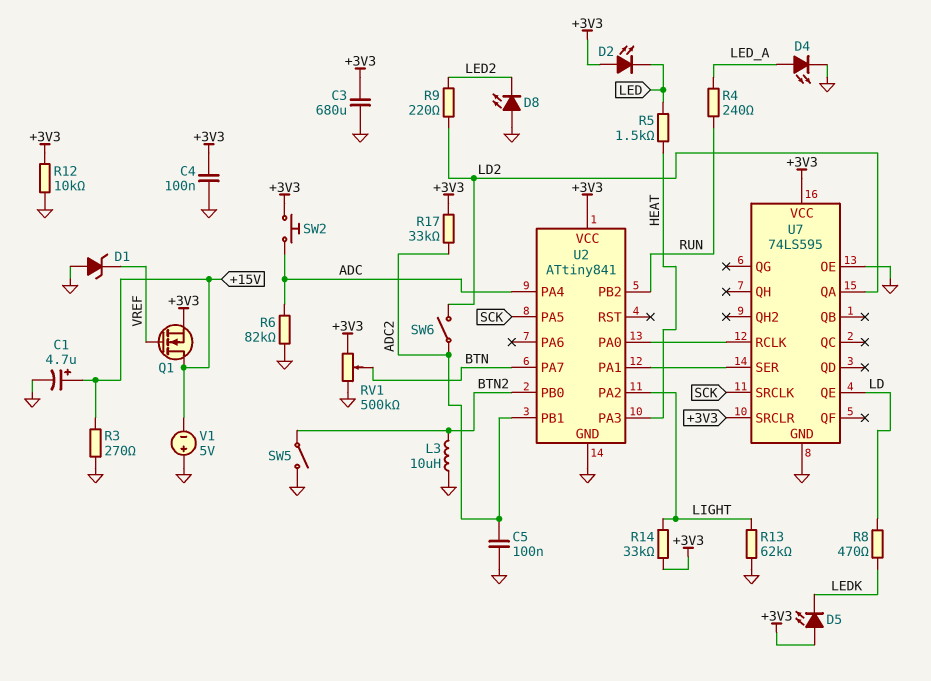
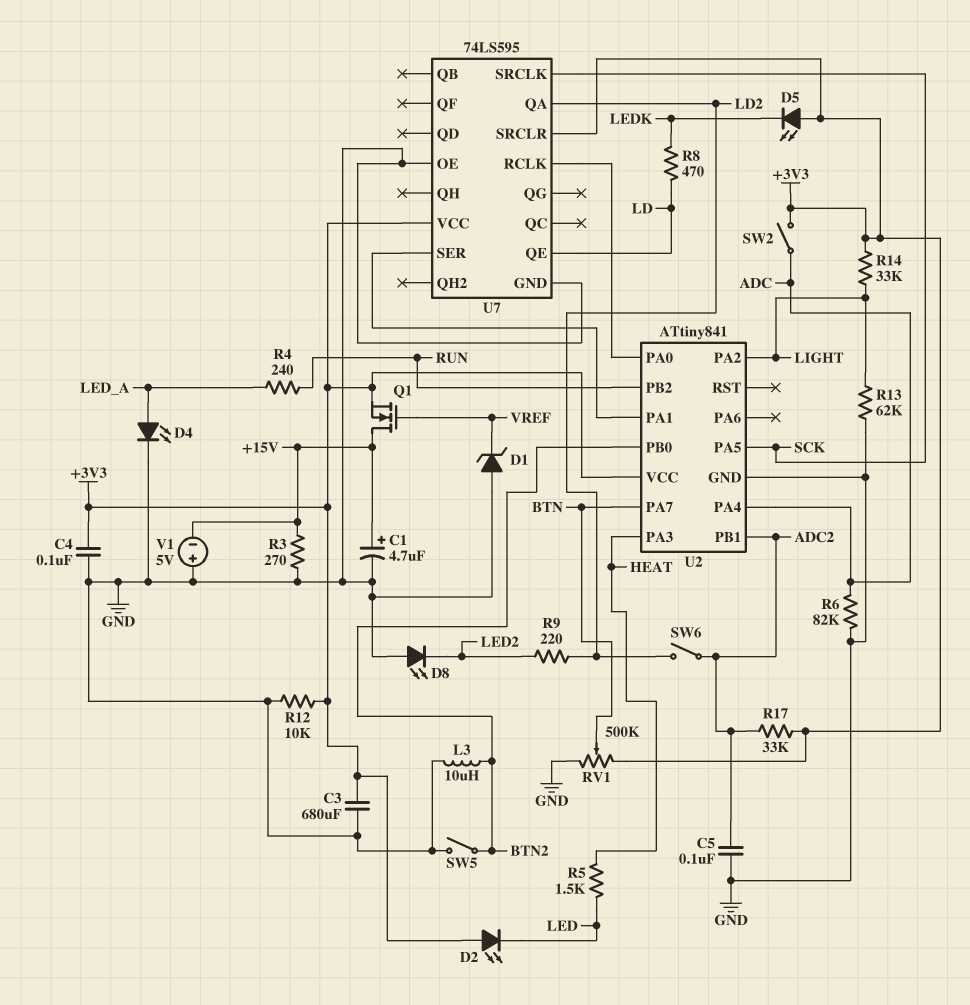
SW2: button (+3V3, ADC) -> switch (+3V3, ADC)

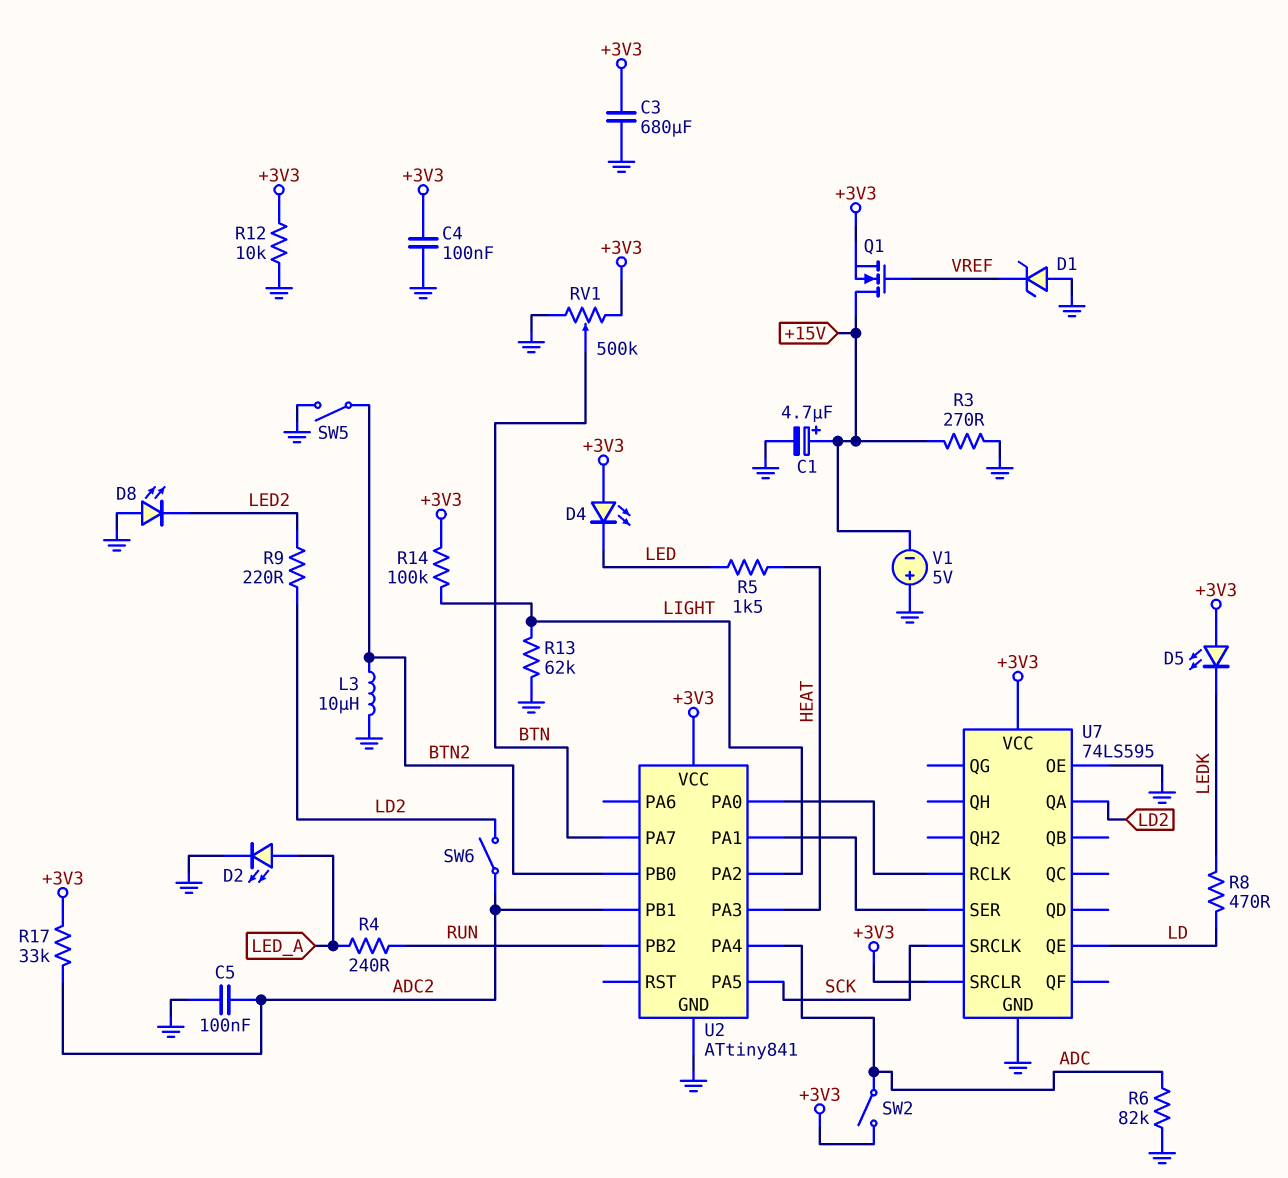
D2: LED (A +3V3, K LED) -> LED (A LED_A, K GND)
D4: LED (A LED_A, K GND) -> LED (A +3V3, K LED)
R14: 33k (+3V3, LIGHT) -> 100k (+3V3, LIGHT)

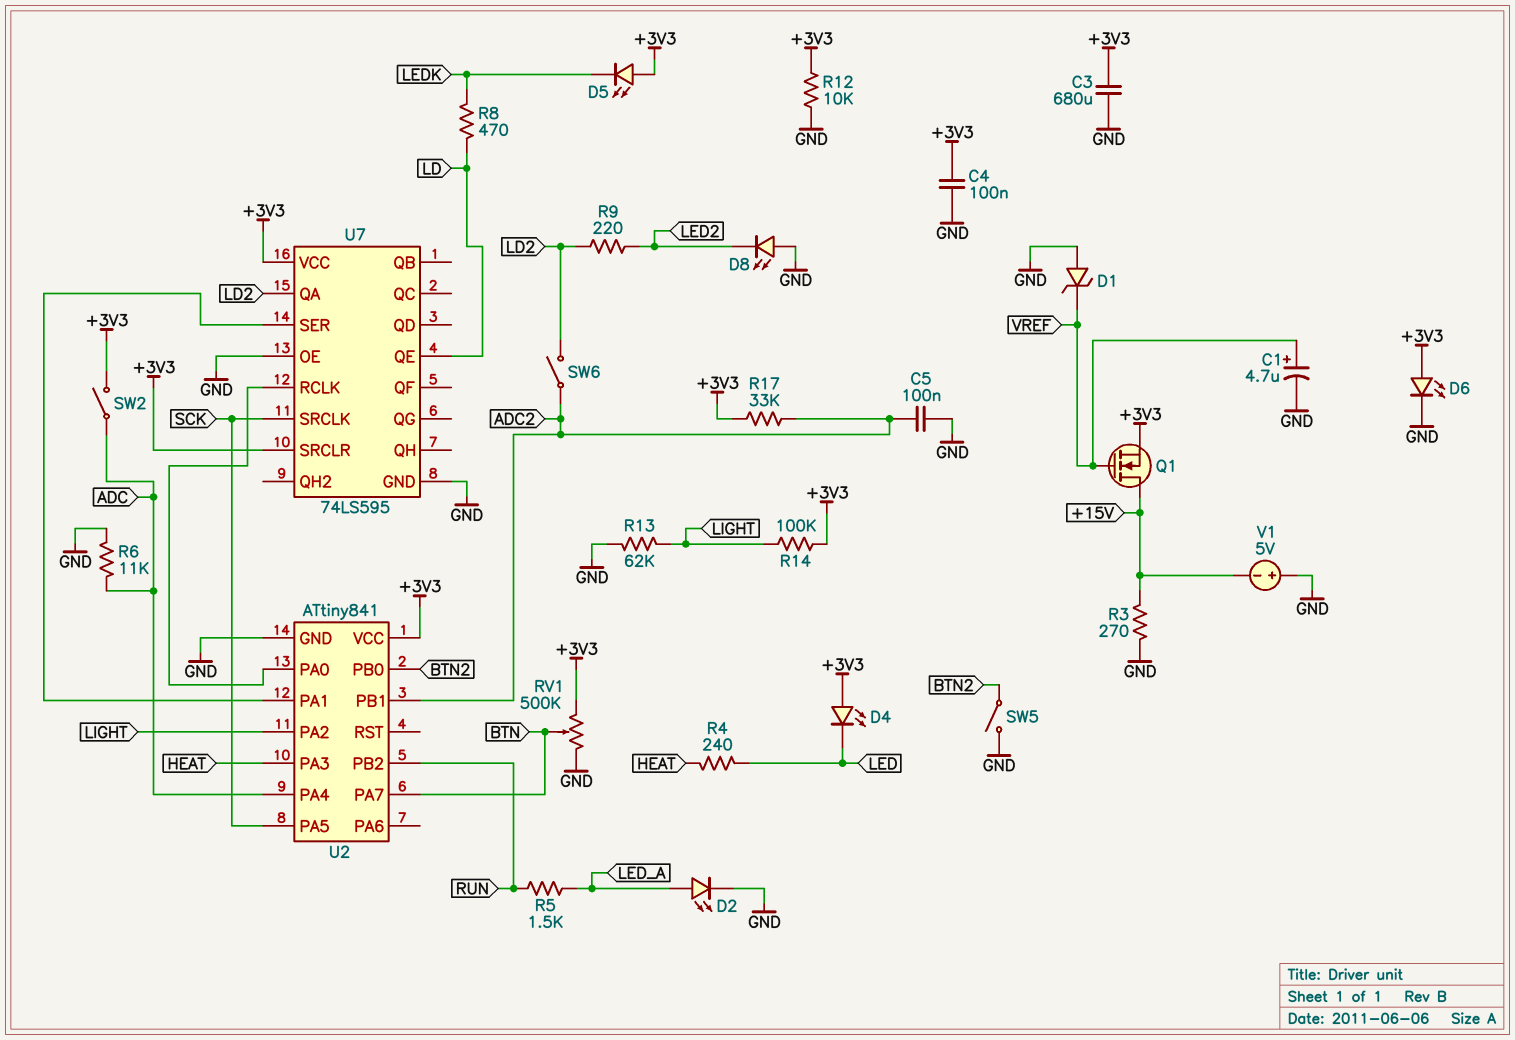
C1: 4.7uF (plus +15V, minus GND) -> 4.7uF (plus VREF, minus GND)
D6: none -> LED (A +3V3, K GND)
L3: 10uH (BTN2, GND) -> none
R4: 240 (LED_A, RUN) -> 240 (HEAT, LED)
R5: 1.5k (HEAT, LED) -> 1.5k (LED_A, RUN)
R6: 82k (ADC, GND) -> 11k (ADC, GND)

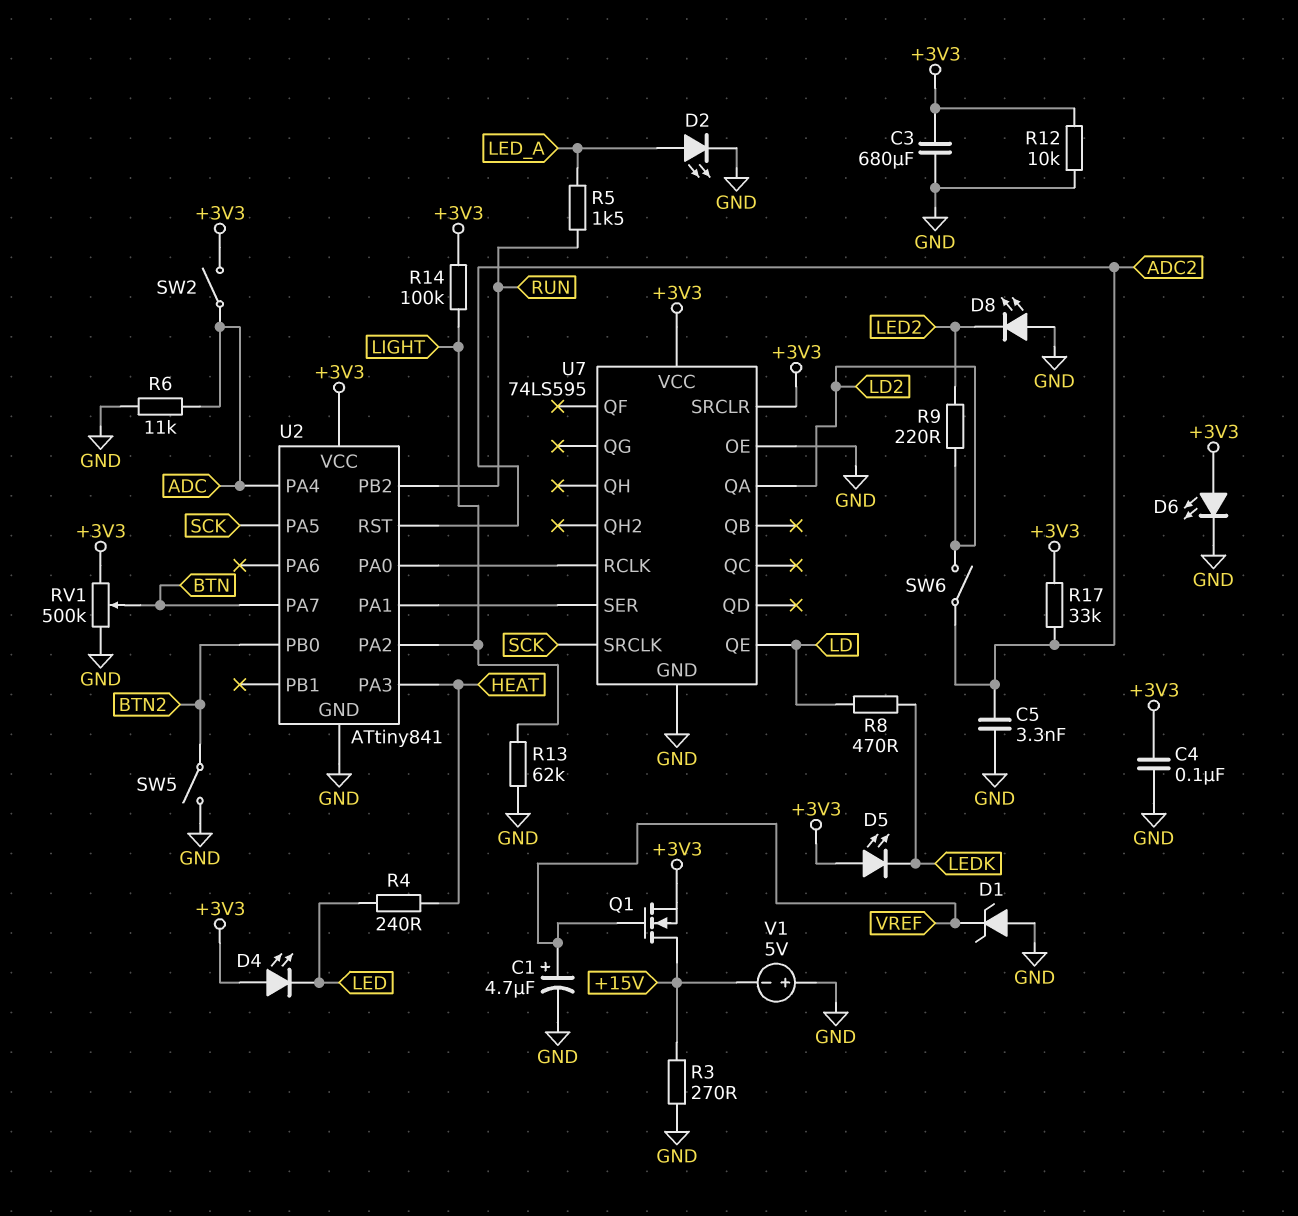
C5: 100nF (ADC2, GND) -> 3.3nF (ADC2, GND)
U2 pin PB1: ADC2 -> none
U2 pin RST: none -> ADC2

